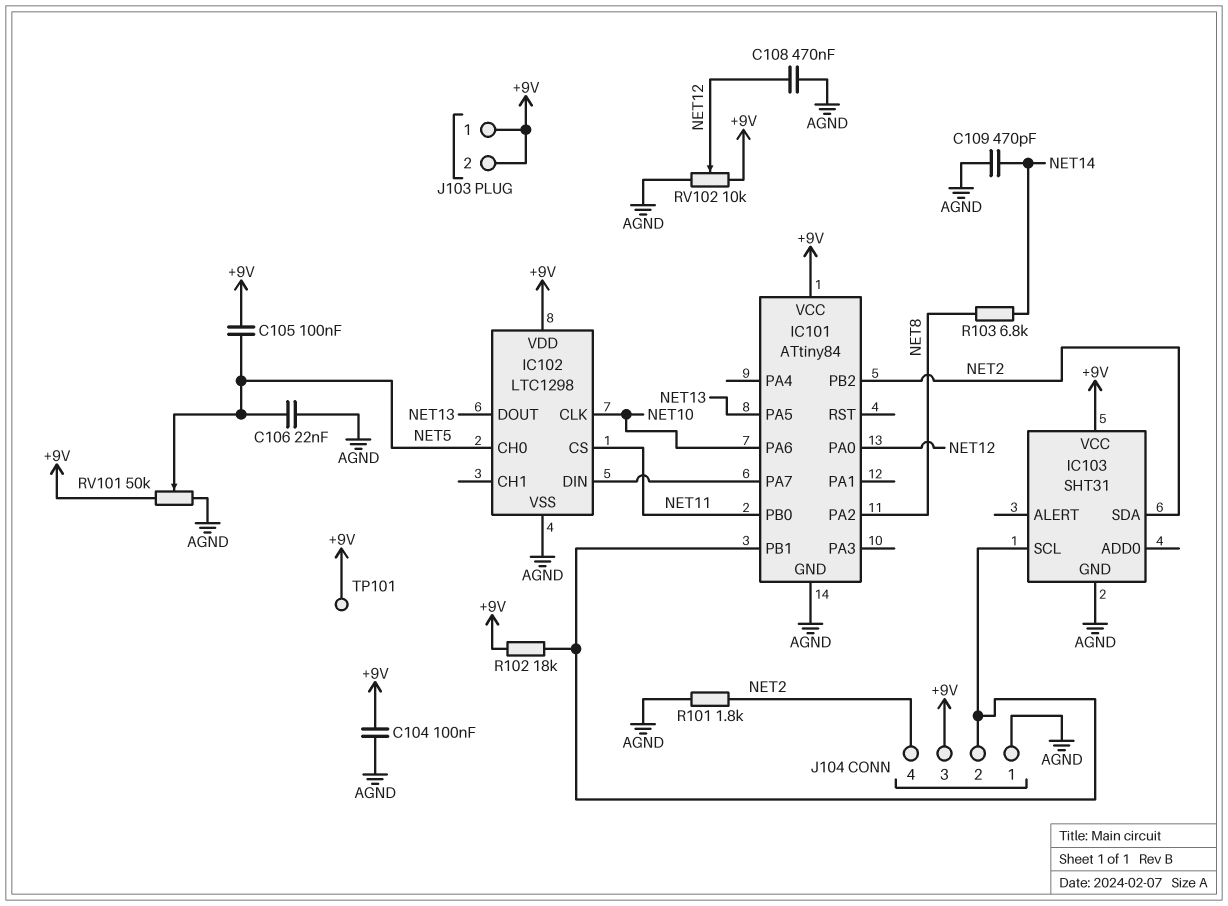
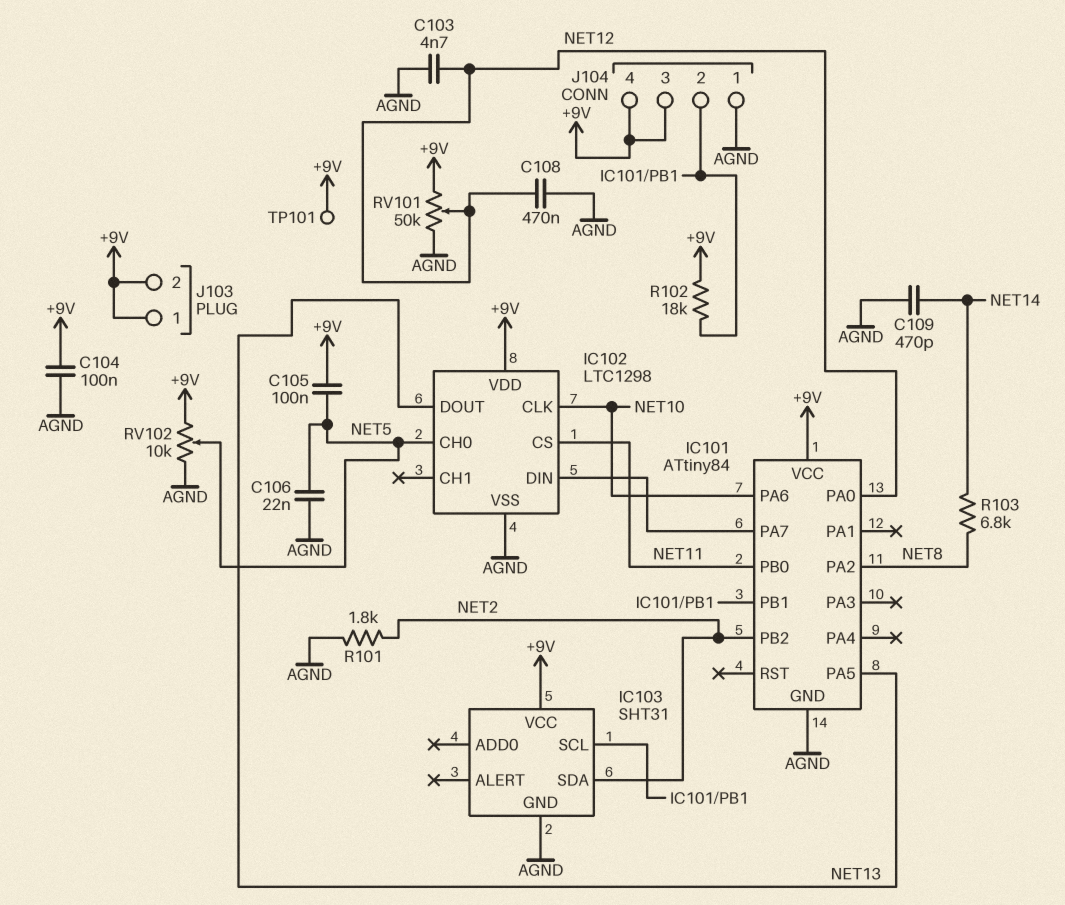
C103: none -> 4.7nF (AGND, NET12)
J104 pin 4: NET2 -> +9V
RV101: 50k (+9V, AGND, wiper NET5) -> 50k (+9V, AGND, wiper NET12)
RV102: 10k (+9V, AGND, wiper NET12) -> 10k (+9V, AGND, wiper NET5)

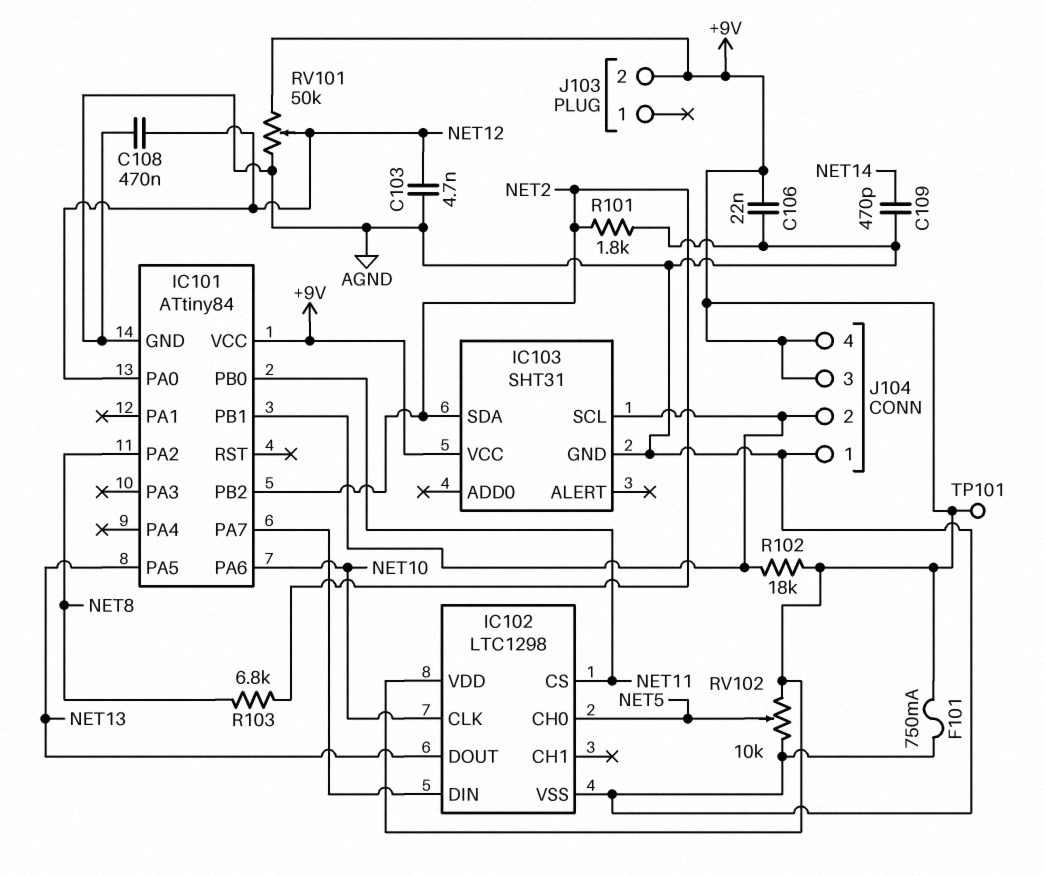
C104: 100nF (+9V, AGND) -> none
C105: 100nF (+9V, NET5) -> none
C106: 22nF (AGND, NET5) -> 22nF (+9V, AGND)
F101: none -> 750mA (+9V, AGND)
J103 pin 1: +9V -> none
R103: 6.8k (NET8, NET14) -> 6.8k (NET2, NET8)

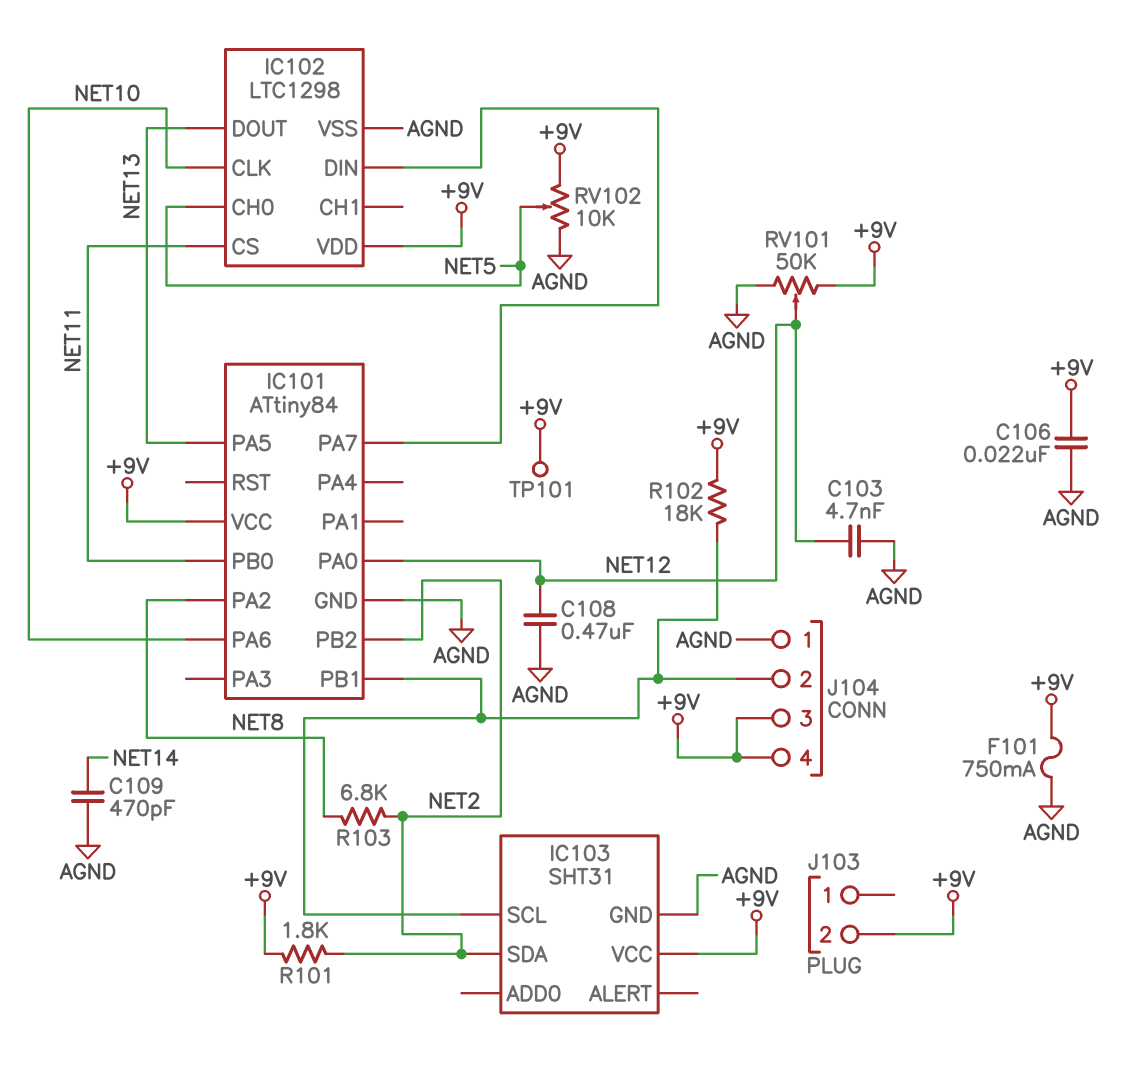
R101: 1.8k (AGND, NET2) -> 1.8k (+9V, NET2)

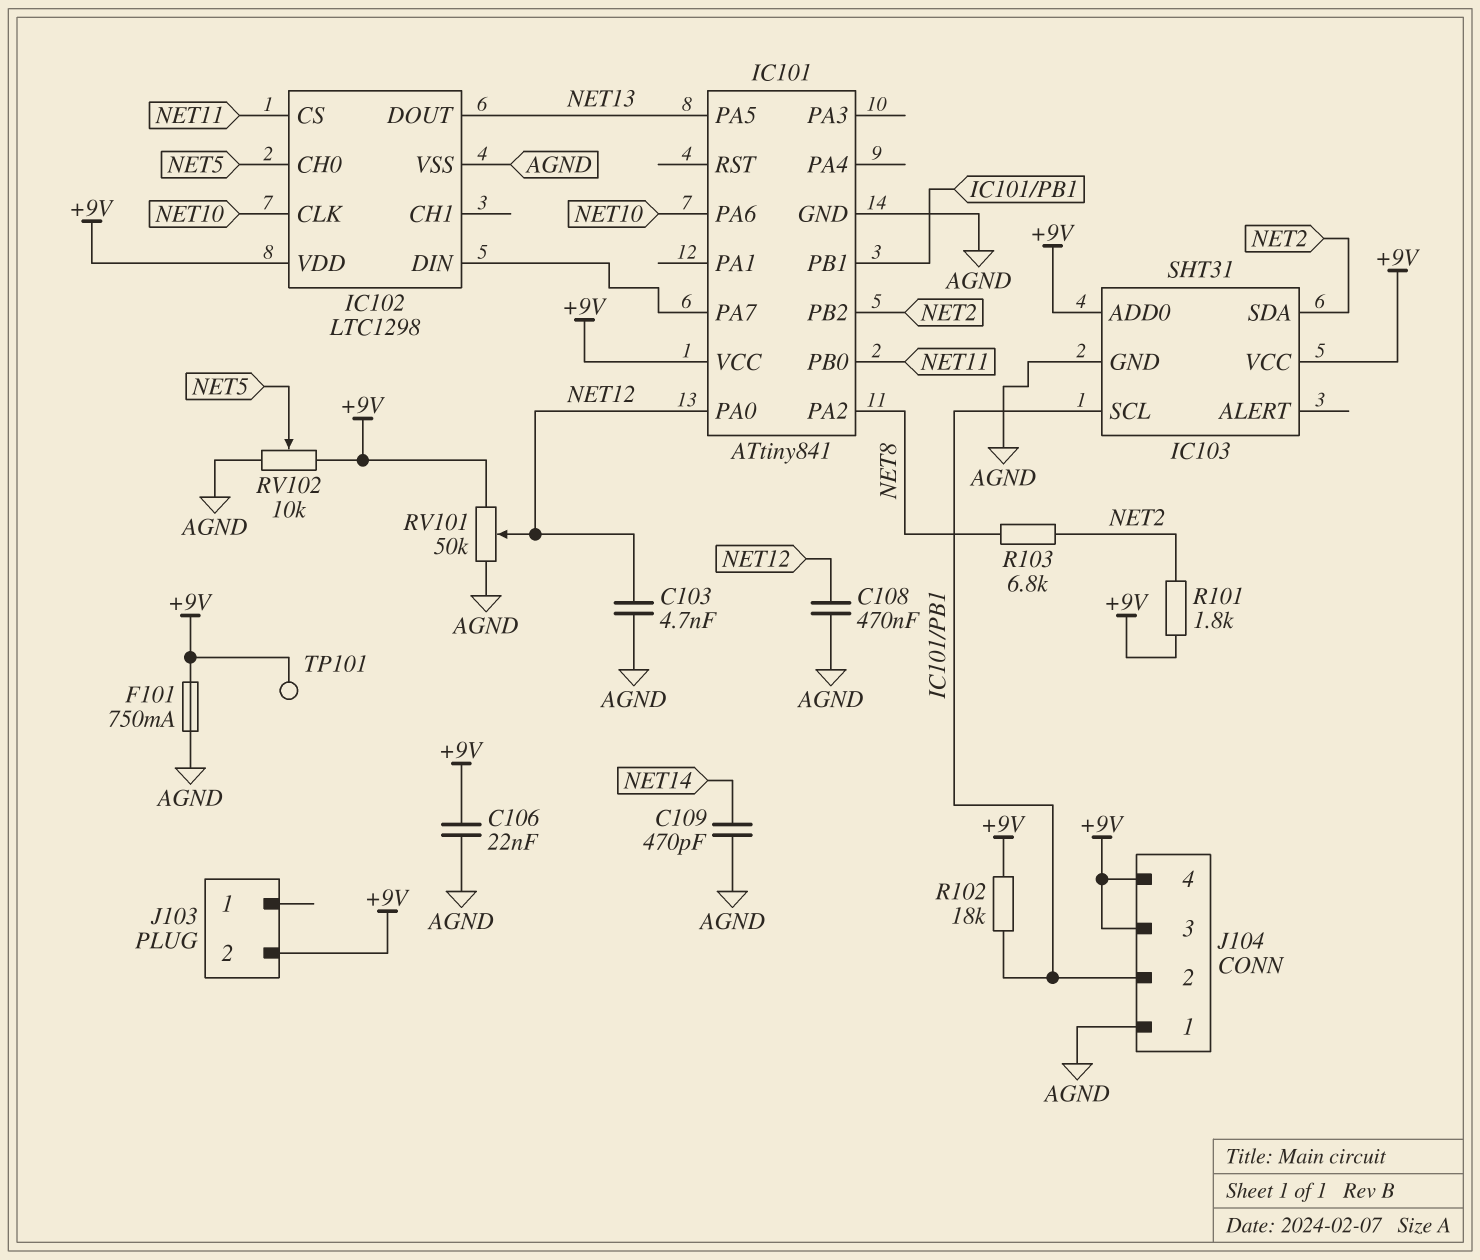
IC101: ATtiny84 -> ATtiny841
IC103 pin ADD0: none -> +9V

